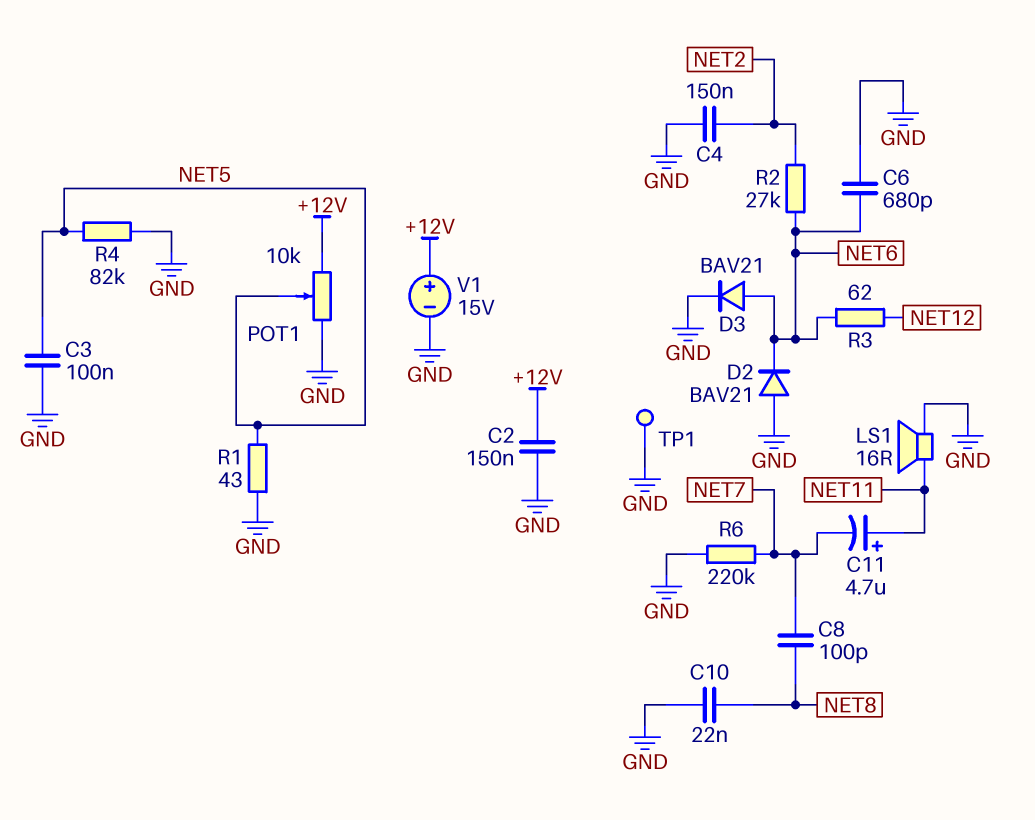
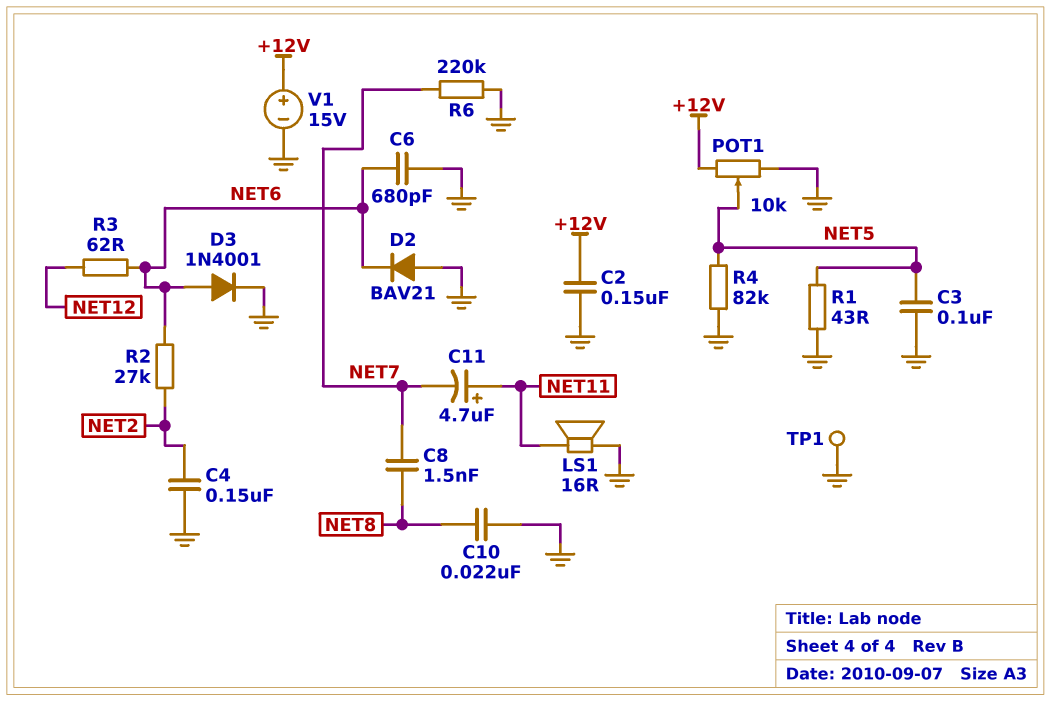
C8: 100pF (NET7, NET8) -> 1.5nF (NET7, NET8)
D3: diode BAV21 (A NET6, K GND) -> diode 1N4001 (A NET6, K GND)

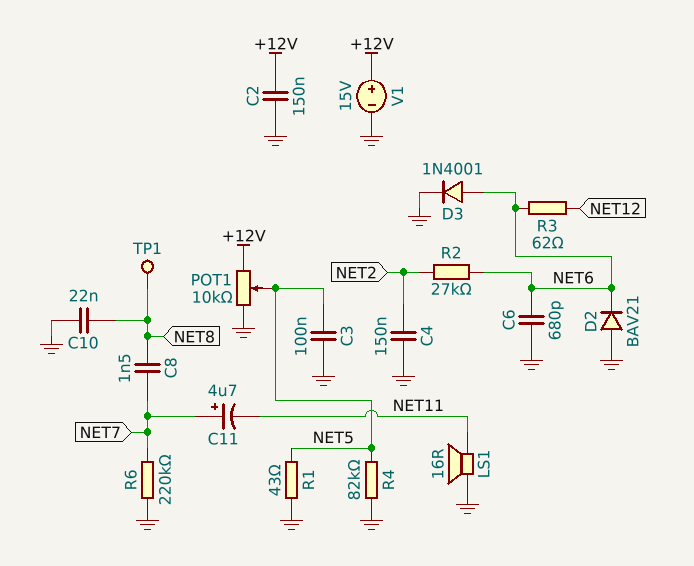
C11: 4.7uF (plus NET11, minus NET7) -> 4.7uF (plus NET7, minus NET11)
TP1: test point (GND) -> test point (NET8)

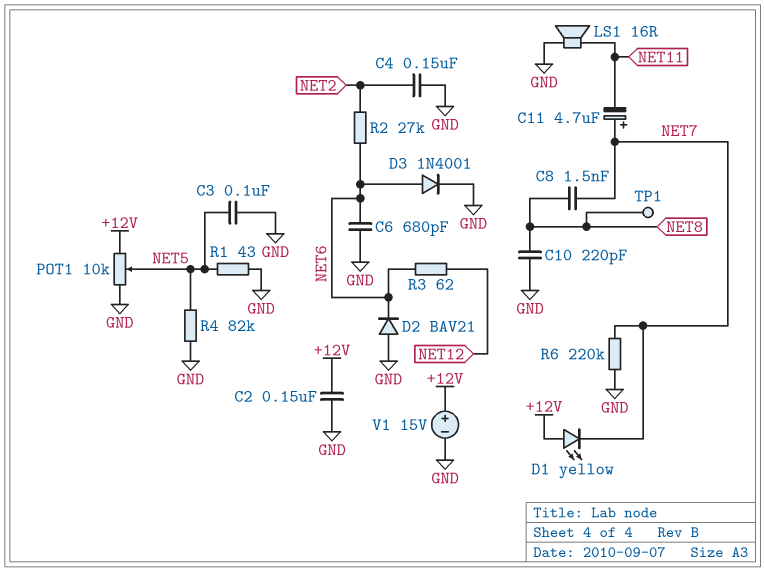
C10: 22nF (GND, NET8) -> 220pF (GND, NET8)
D1: none -> LED yellow (A +12V, K NET7)

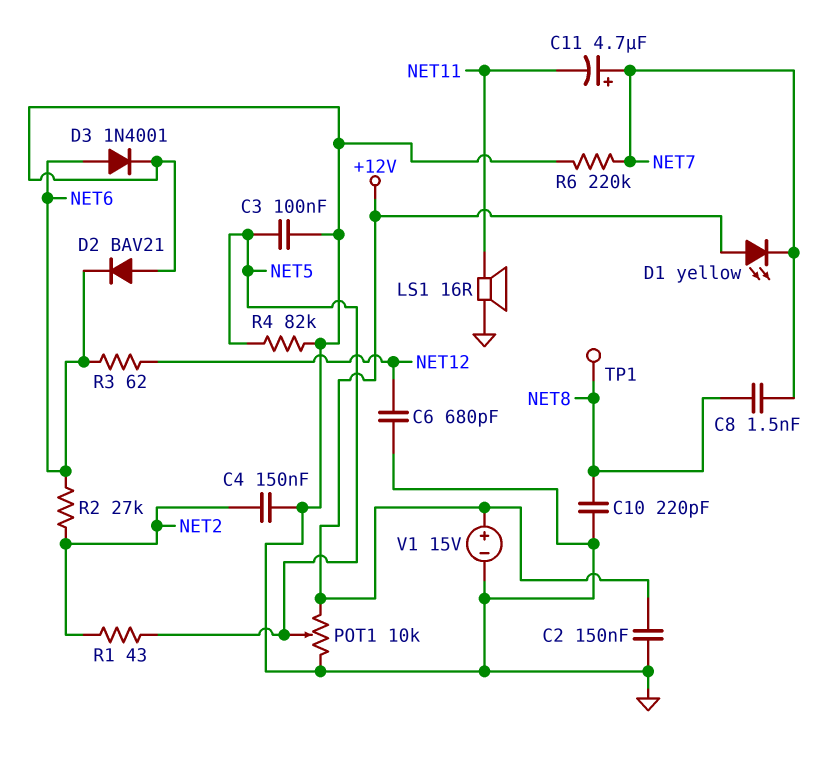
C6: 680pF (GND, NET6) -> 680pF (GND, NET12)
R1: 43 (GND, NET5) -> 43 (NET2, NET5)

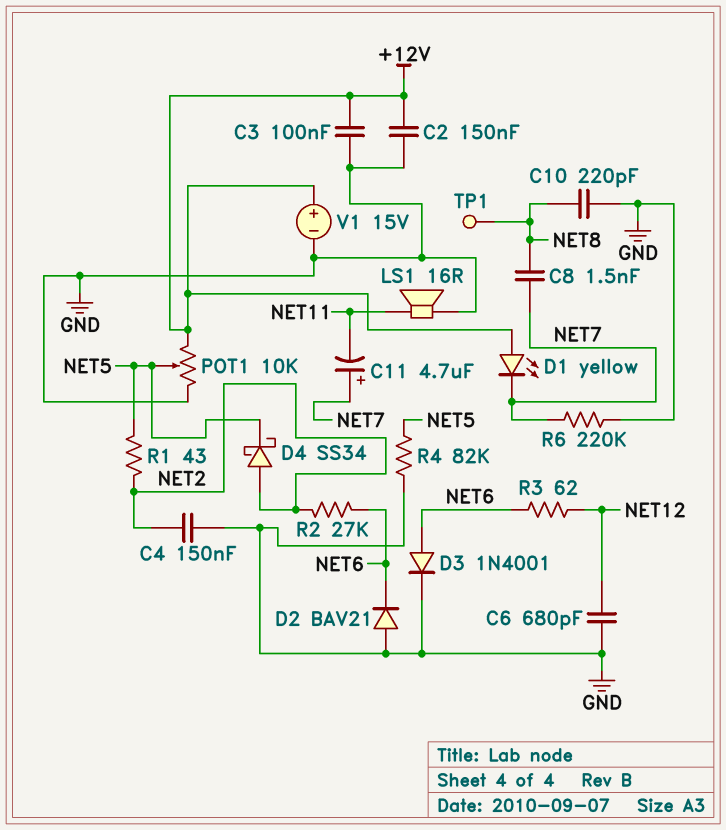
C3: 100nF (GND, NET5) -> 100nF (+12V, GND)
D4: none -> schottky SS34 (A NET2, K NET5)

